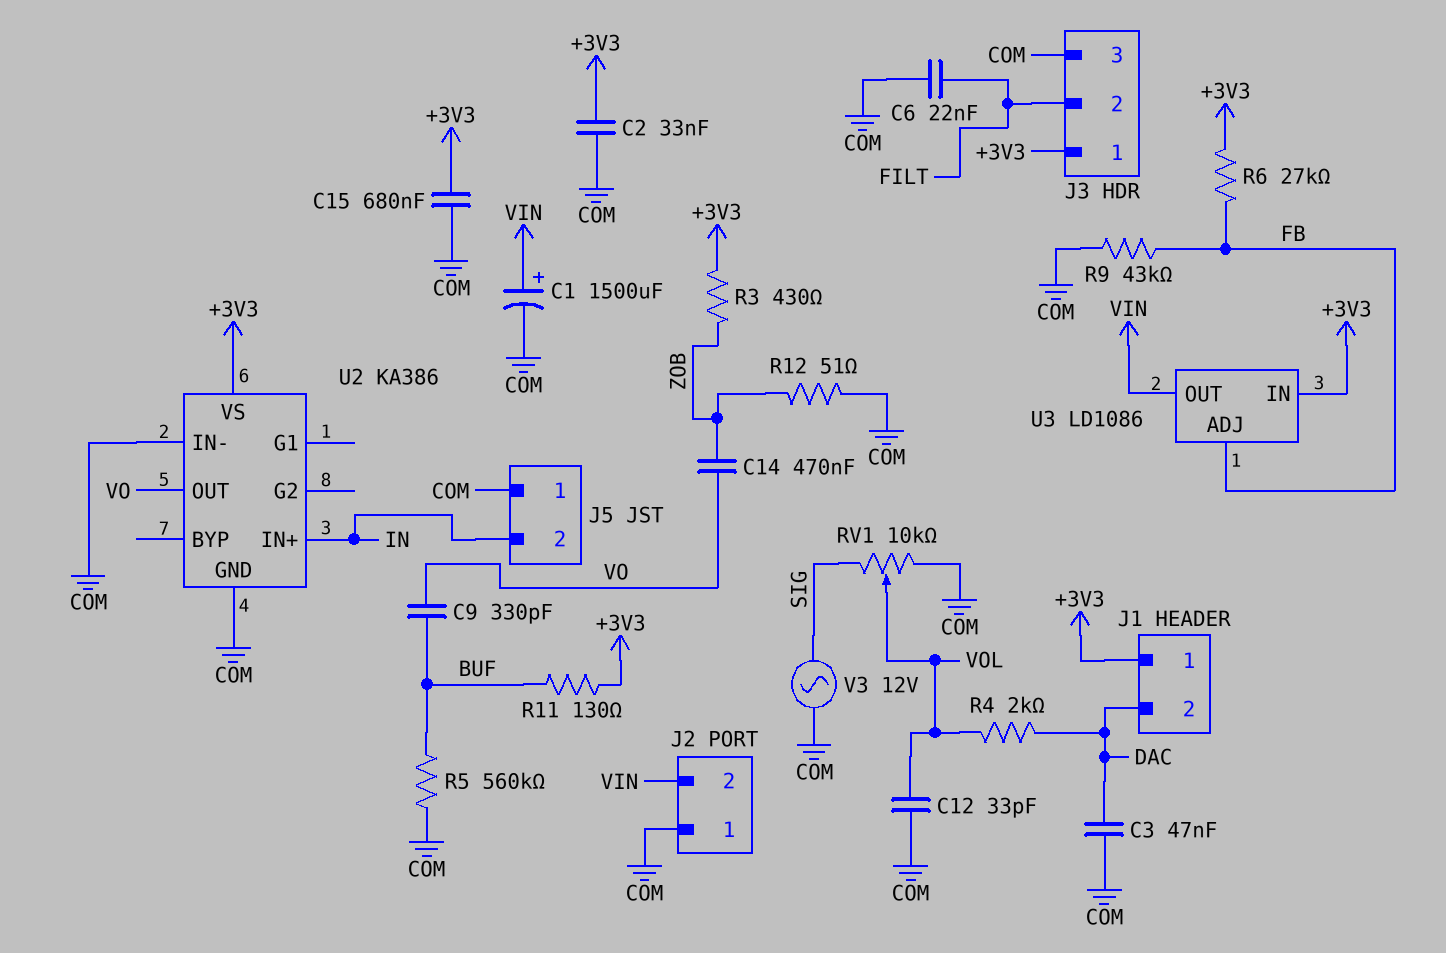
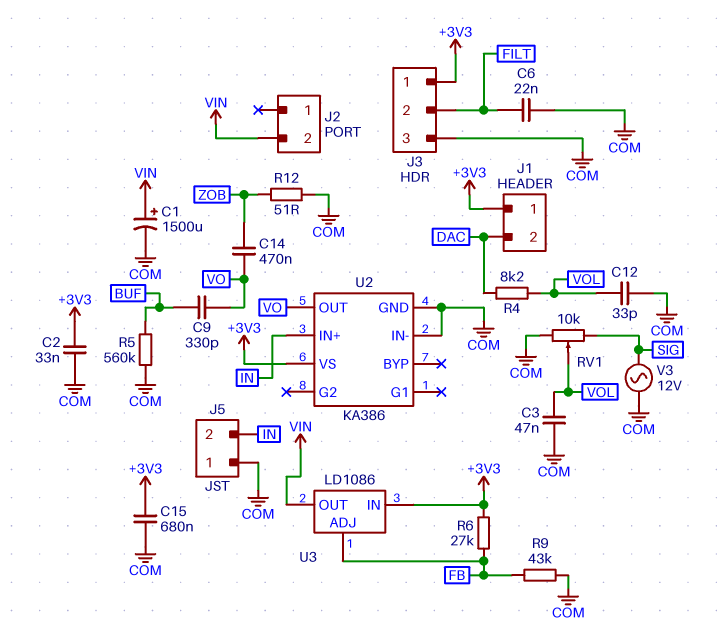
C3: 47nF (COM, DAC) -> 47nF (COM, VOL)
J2 pin 1: COM -> none
R3: 430 (+3V3, ZOB) -> none
R4: 2k (DAC, VOL) -> 8.2k (DAC, VOL)
R11: 130 (+3V3, BUF) -> none

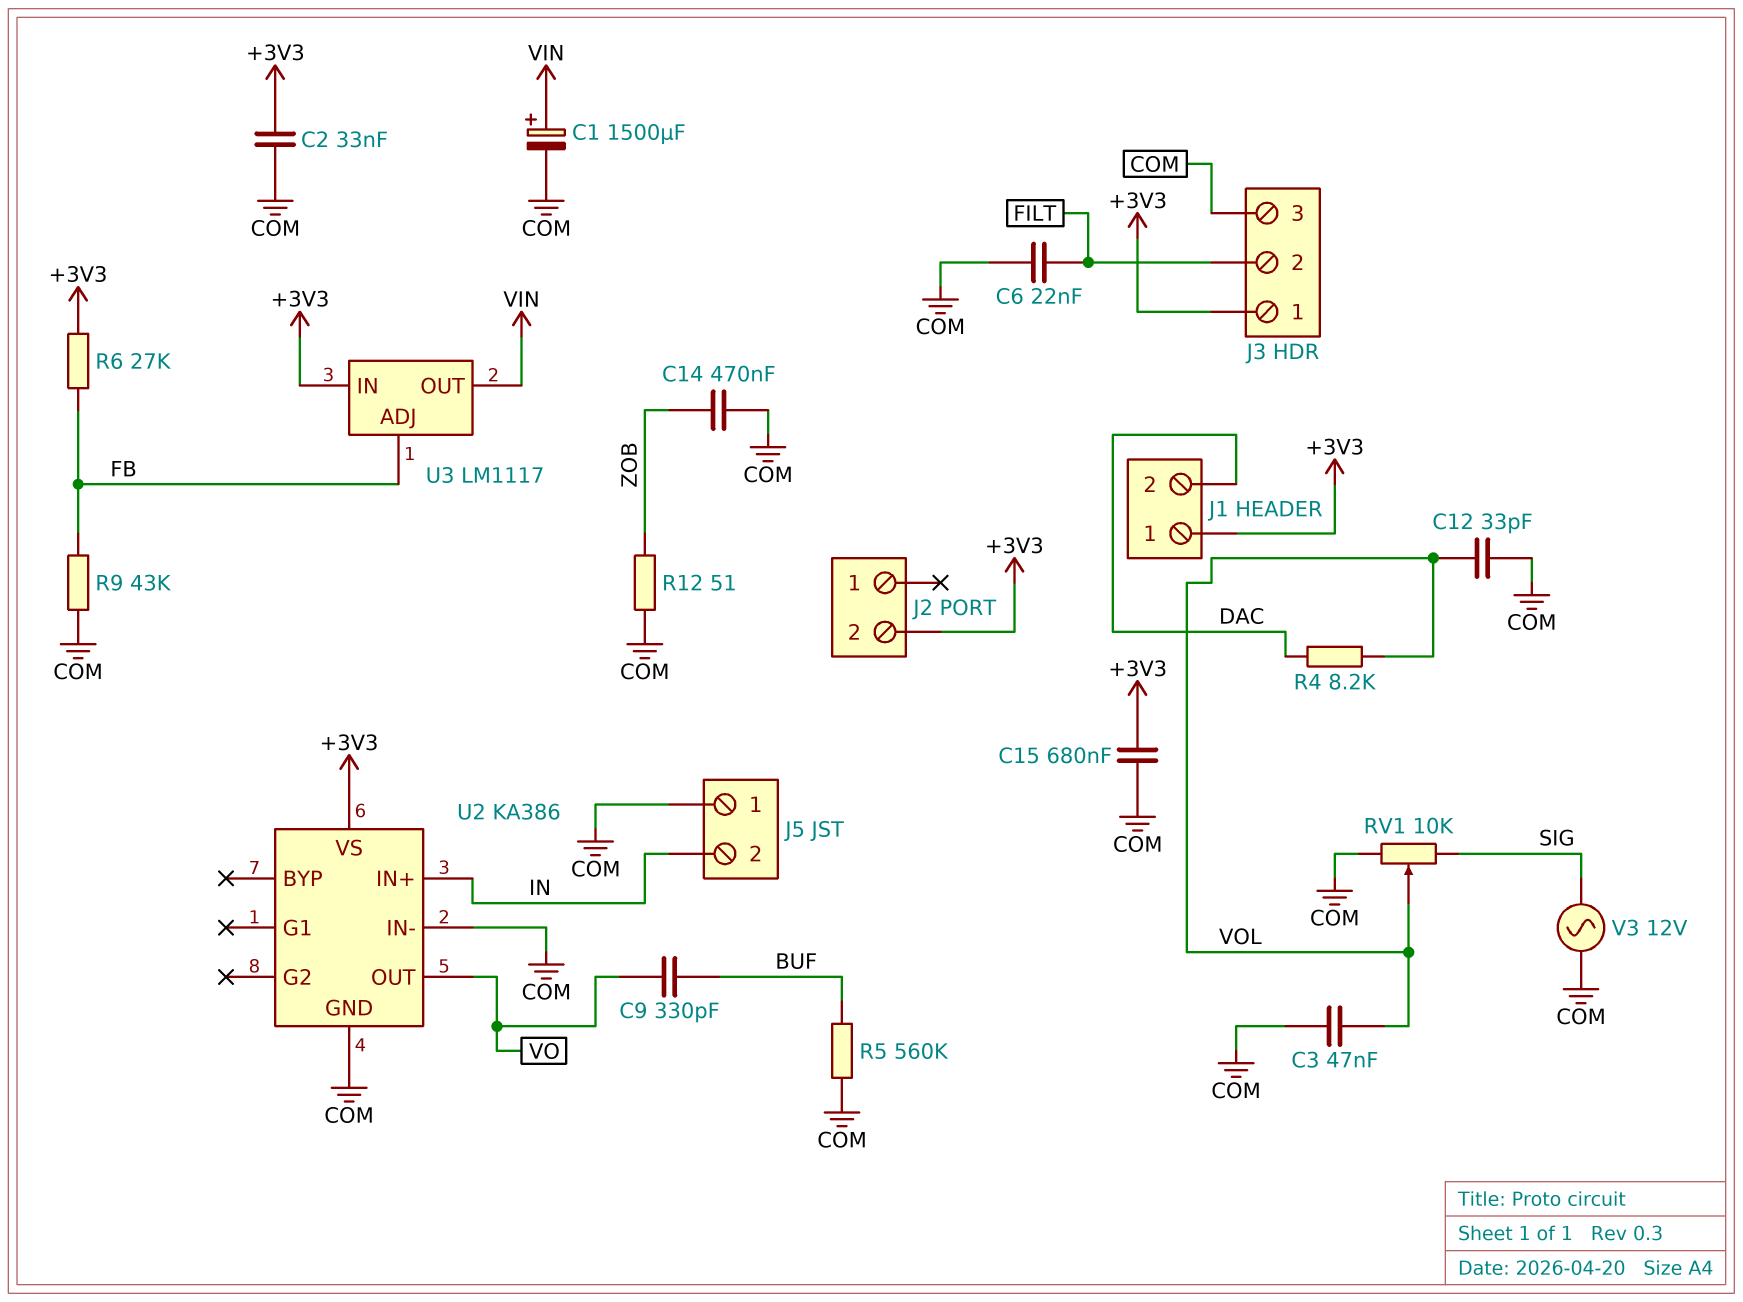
C14: 470nF (VO, ZOB) -> 470nF (COM, ZOB)
J2 pin 2: VIN -> +3V3
U3: LD1086 -> LM1117

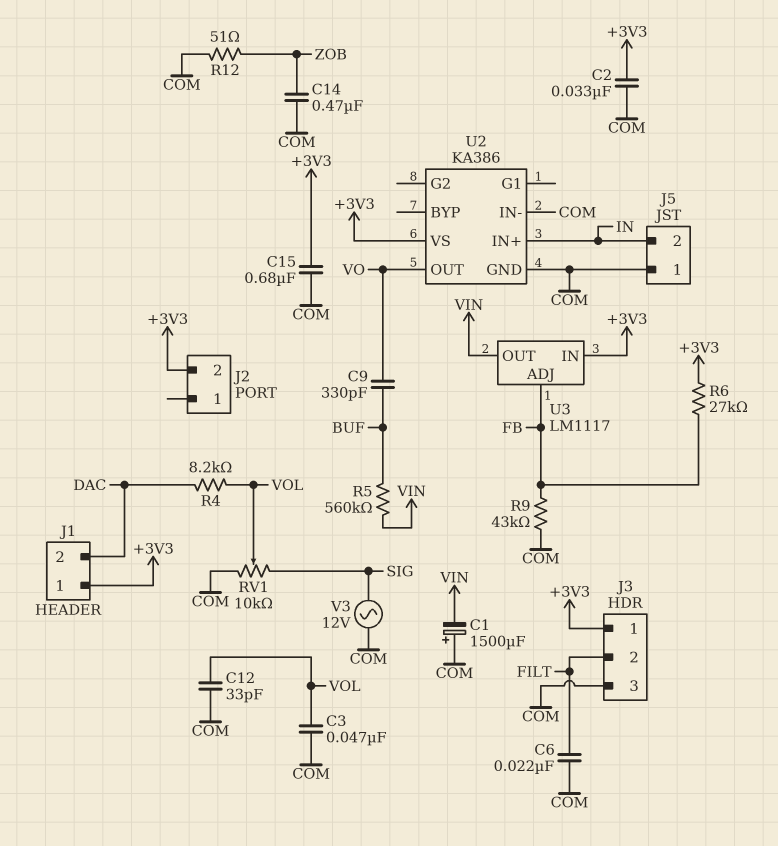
C1: 1500uF (plus VIN, minus COM) -> 1500uF (plus COM, minus VIN)
R5: 560k (BUF, COM) -> 560k (BUF, VIN)

